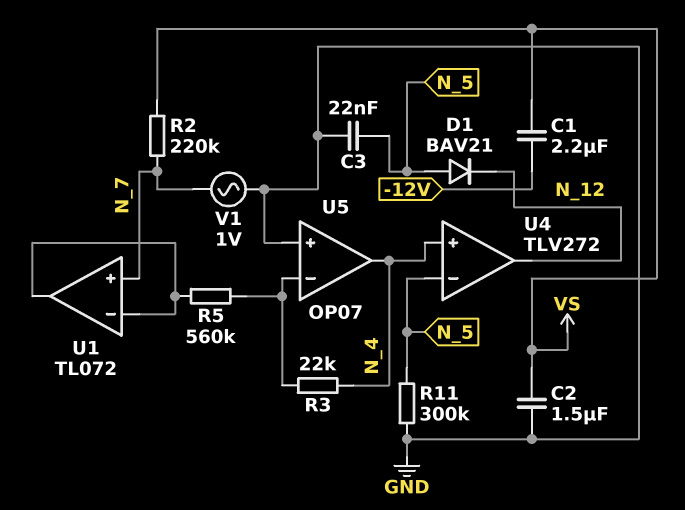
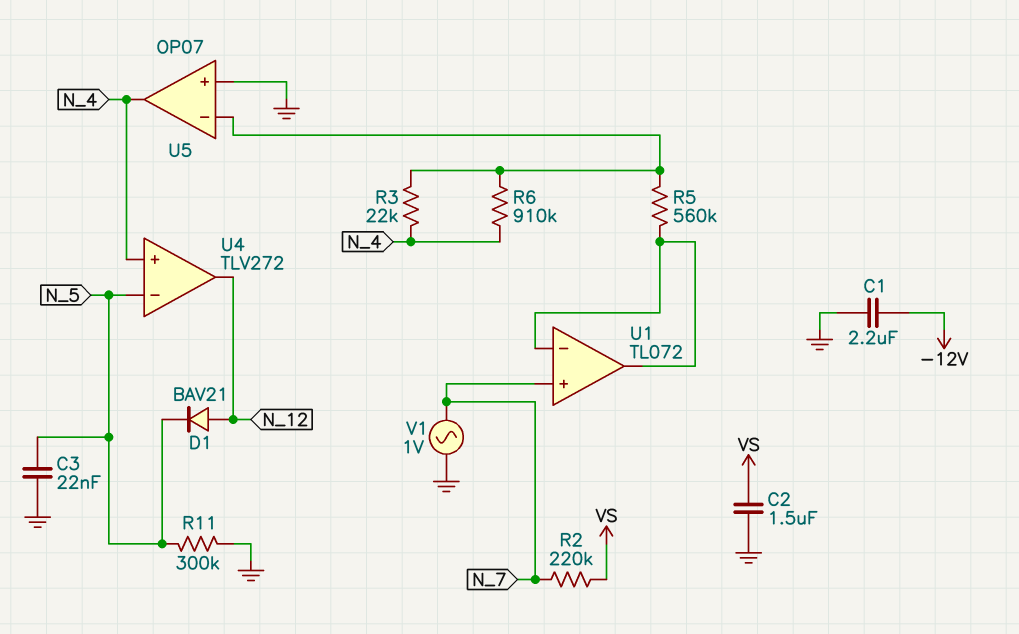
C1: 2.2uF (-12V, VS) -> 2.2uF (-12V, GND)
D1: diode BAV21 (A N_5, K N_12) -> diode BAV21 (A N_12, K N_5)
R6: none -> 910k (N_4, U5/in-)

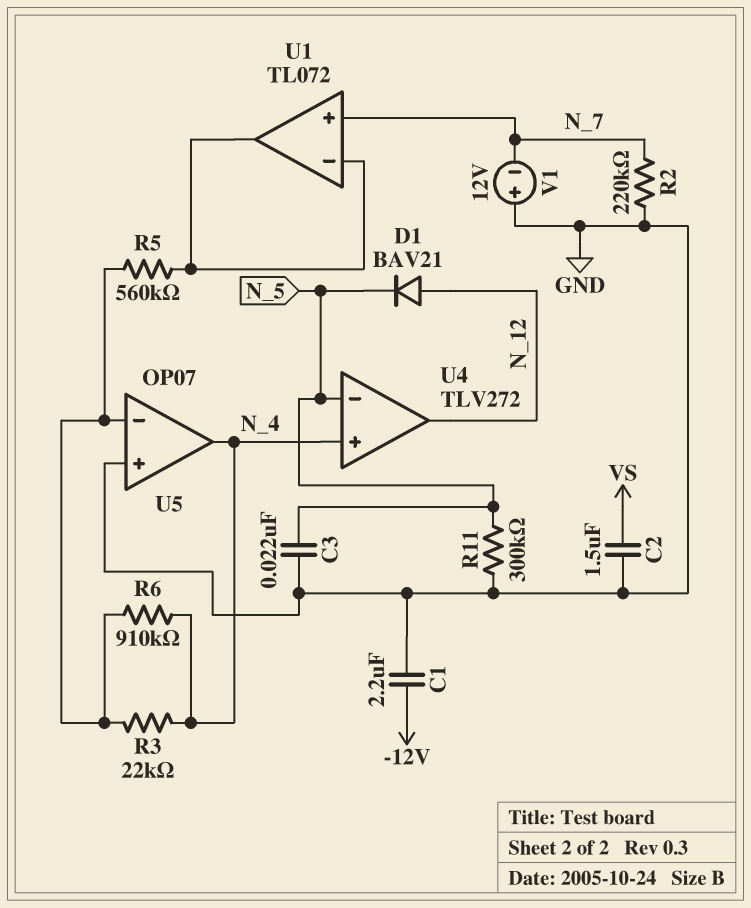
R2: 220k (N_7, VS) -> 220k (GND, N_7)
V1: AC 1V (GND, N_7) -> 12V (plus GND, minus N_7)

